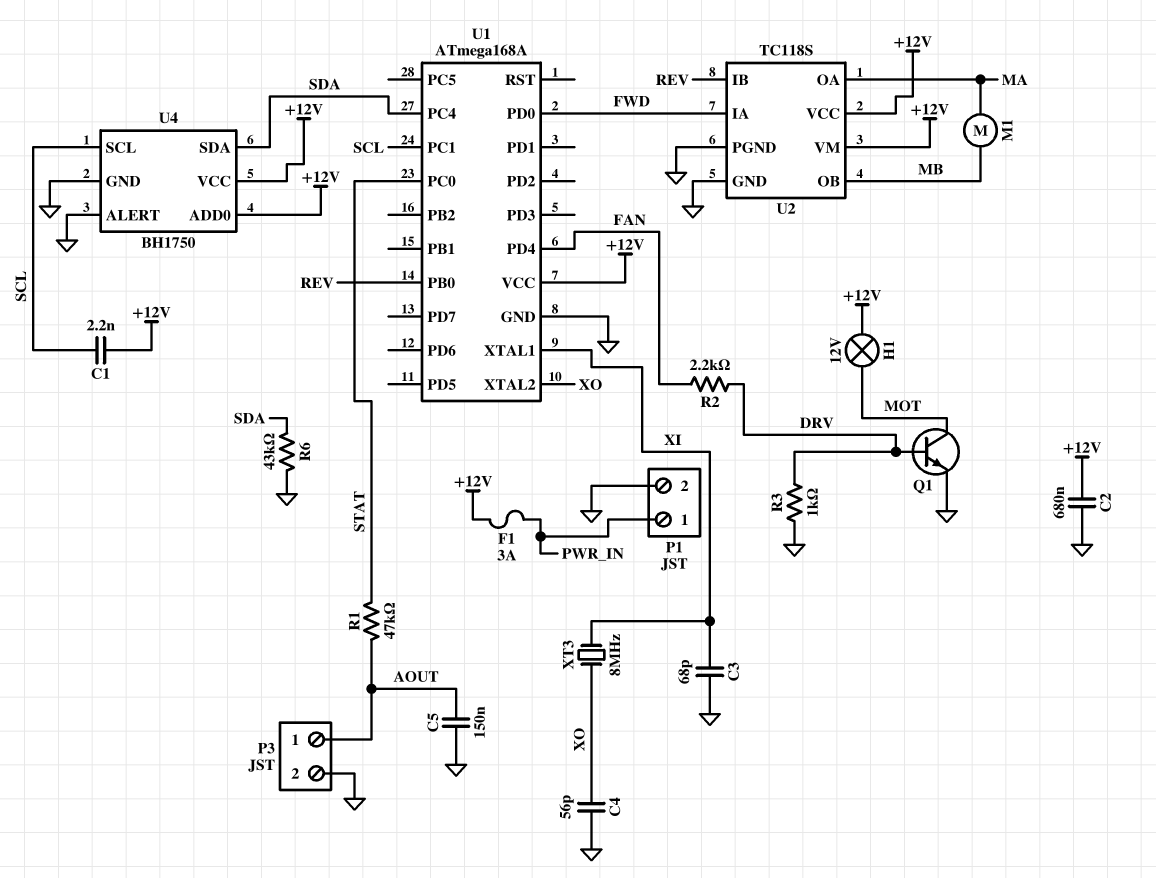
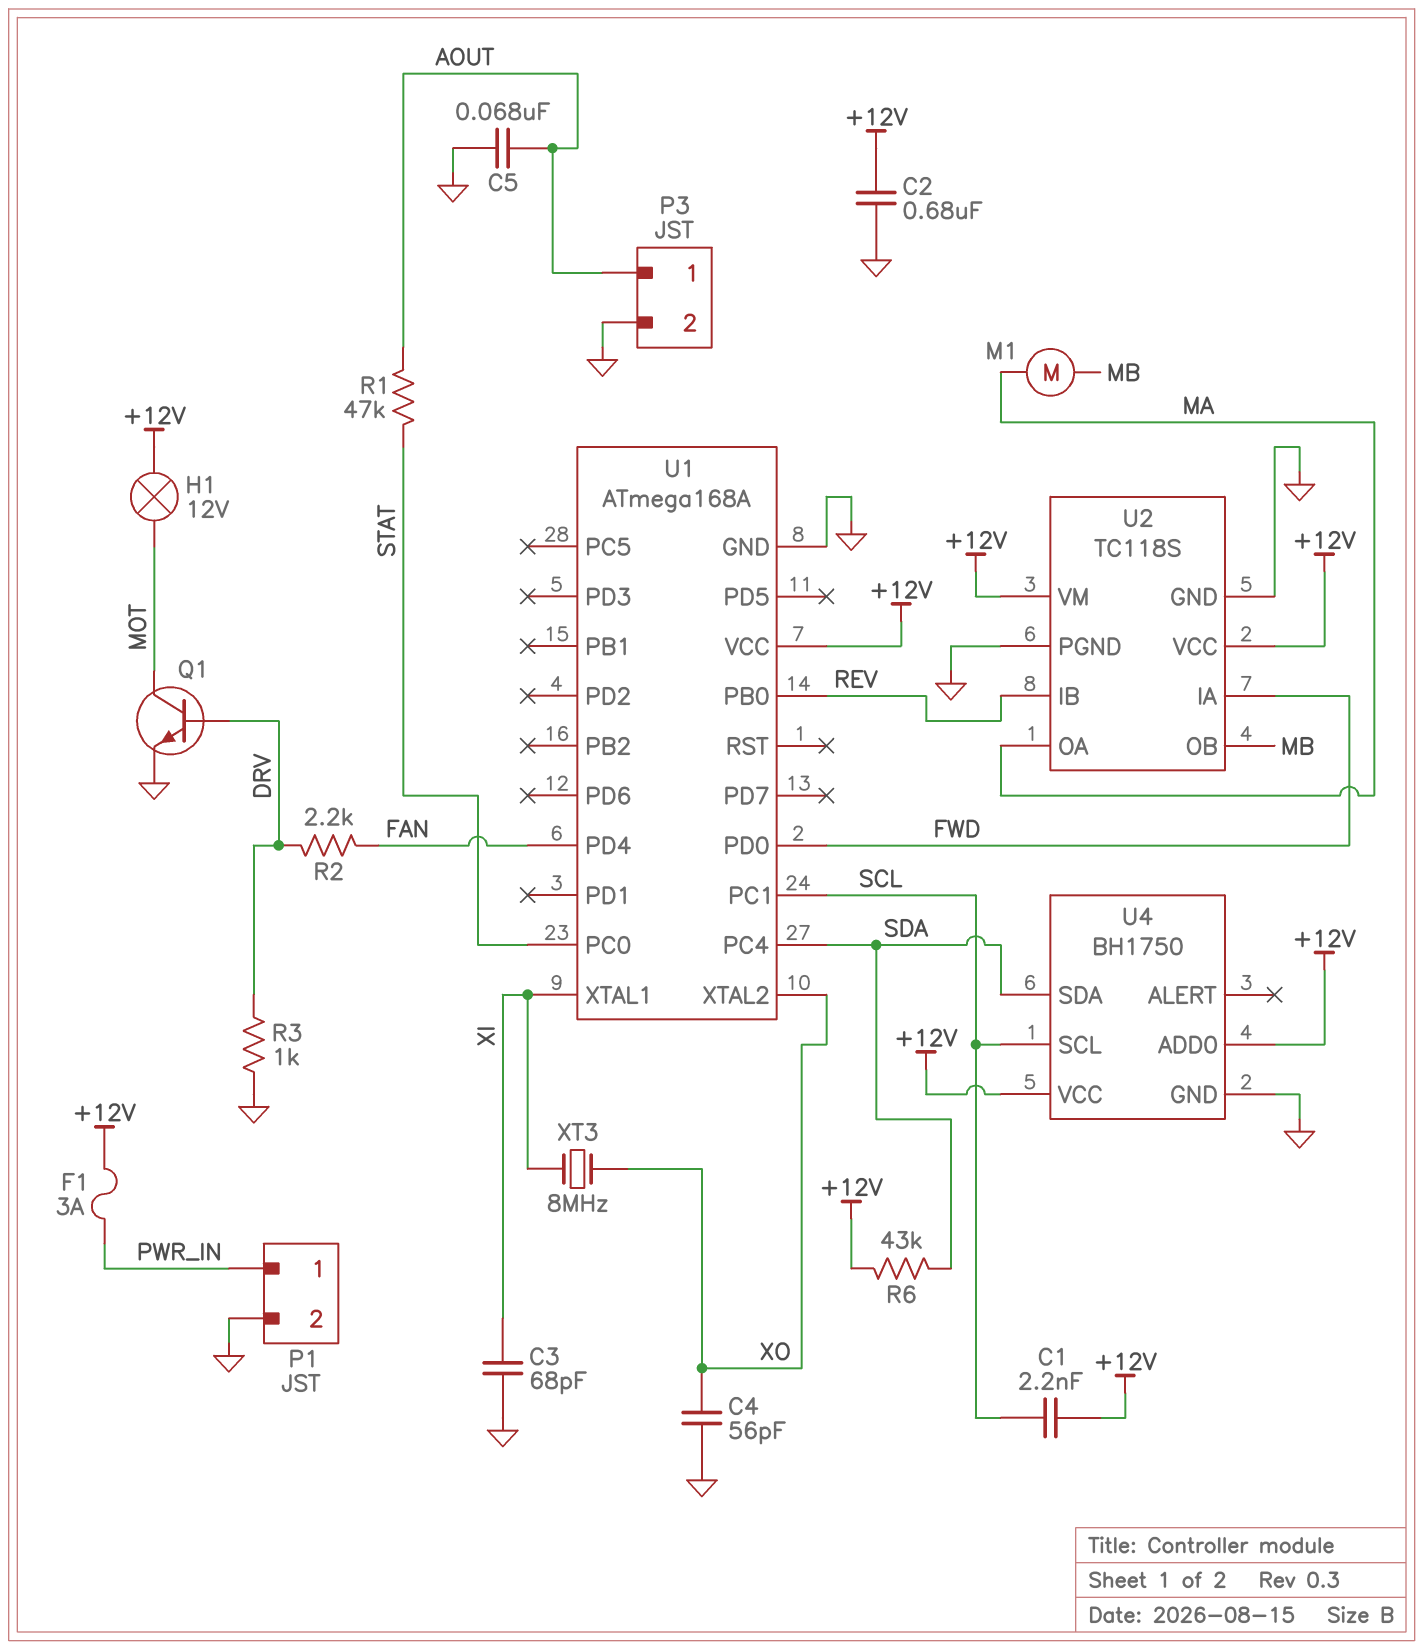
C5: 150nF (AOUT, GND) -> 68nF (AOUT, GND)
R6: 43k (GND, SDA) -> 43k (+12V, SDA)
U4 pin ALERT: GND -> none

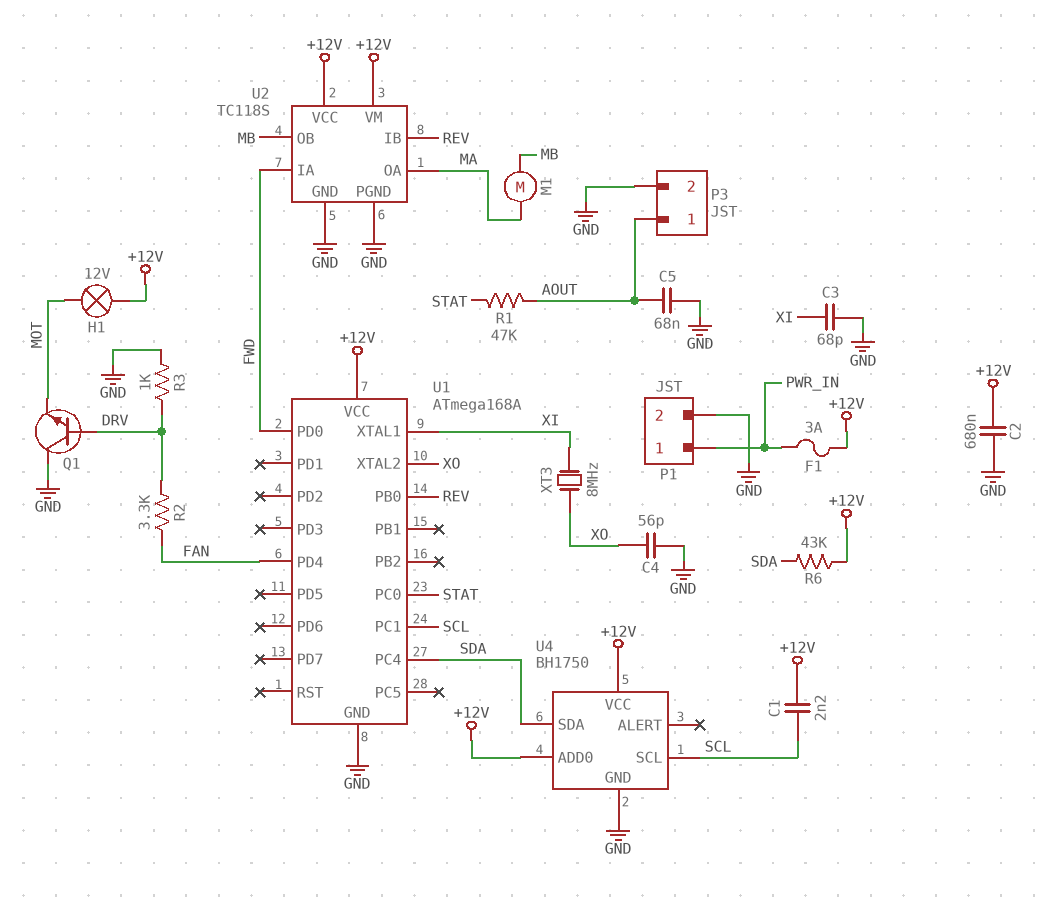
Q1: NPN (B DRV, C MOT, E GND) -> NPN (B DRV, C GND, E MOT)
R2: 2.2k (DRV, FAN) -> 3.3k (DRV, FAN)

